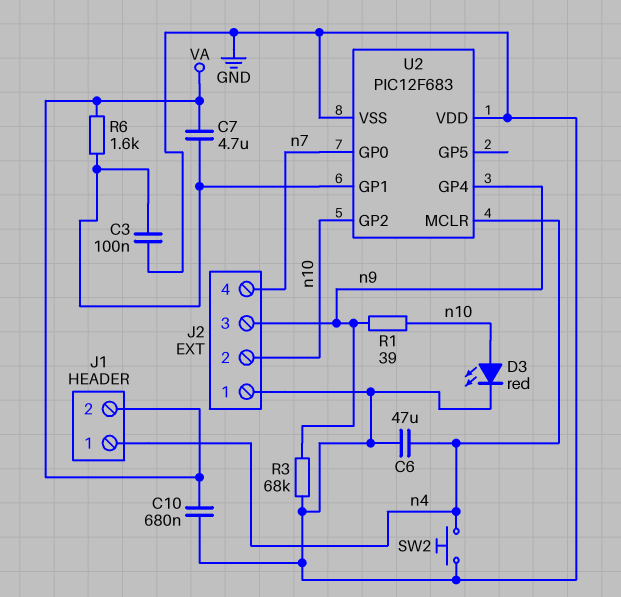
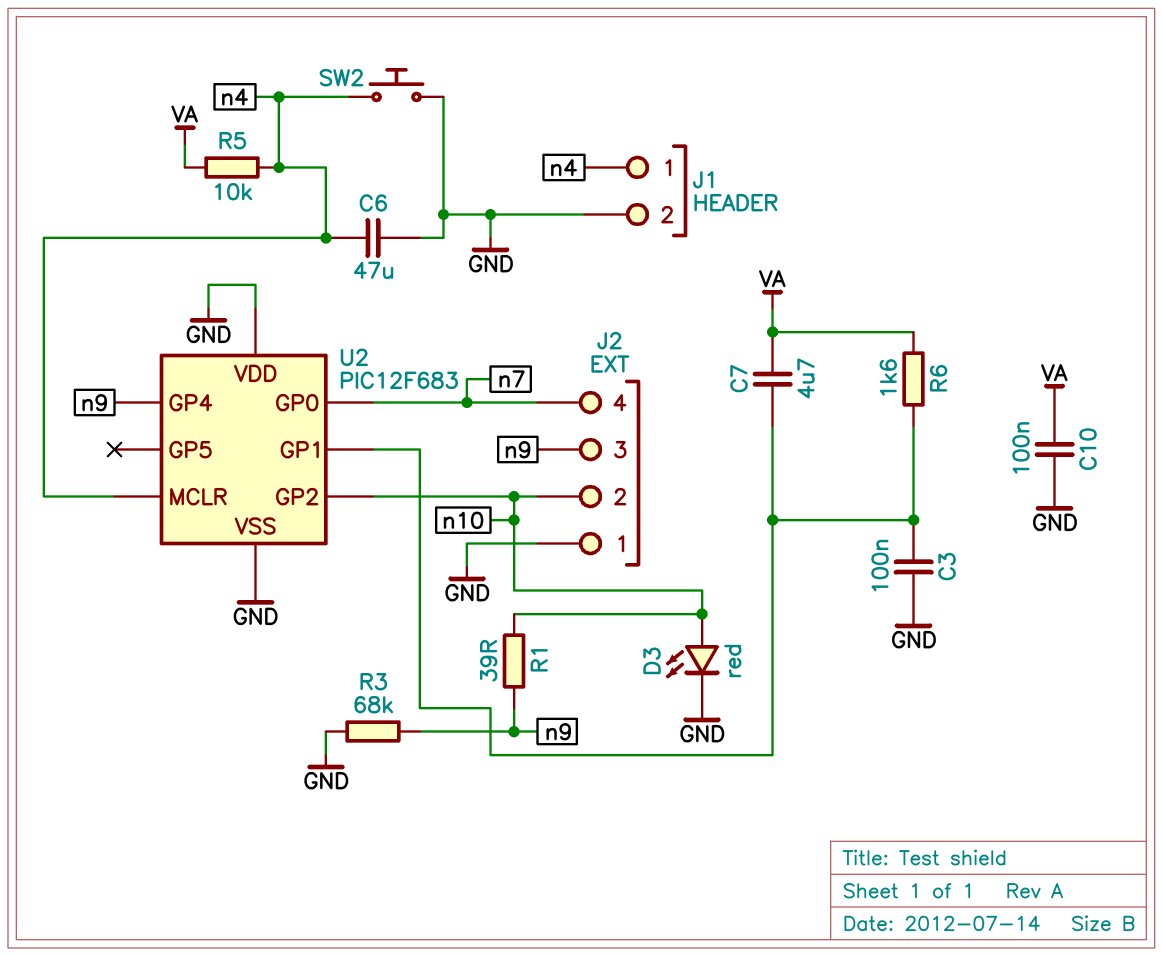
C10: 680nF (GND, VA) -> 100nF (GND, VA)
J1 pin 2: VA -> GND
R5: none -> 10k (VA, n4)

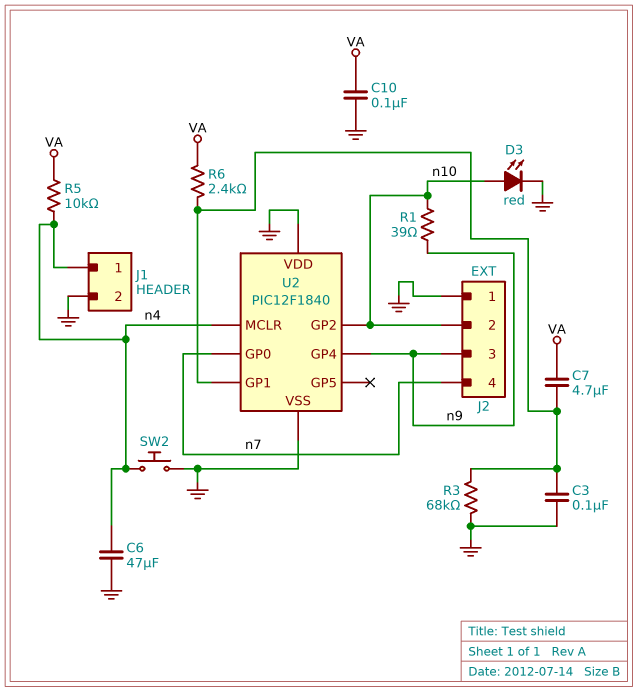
R3: 68k (GND, n9) -> 68k (GND, U2/GP1)
R6: 1.6k (U2/GP1, VA) -> 2.4k (U2/GP1, VA)
U2: PIC12F683 -> PIC12F1840

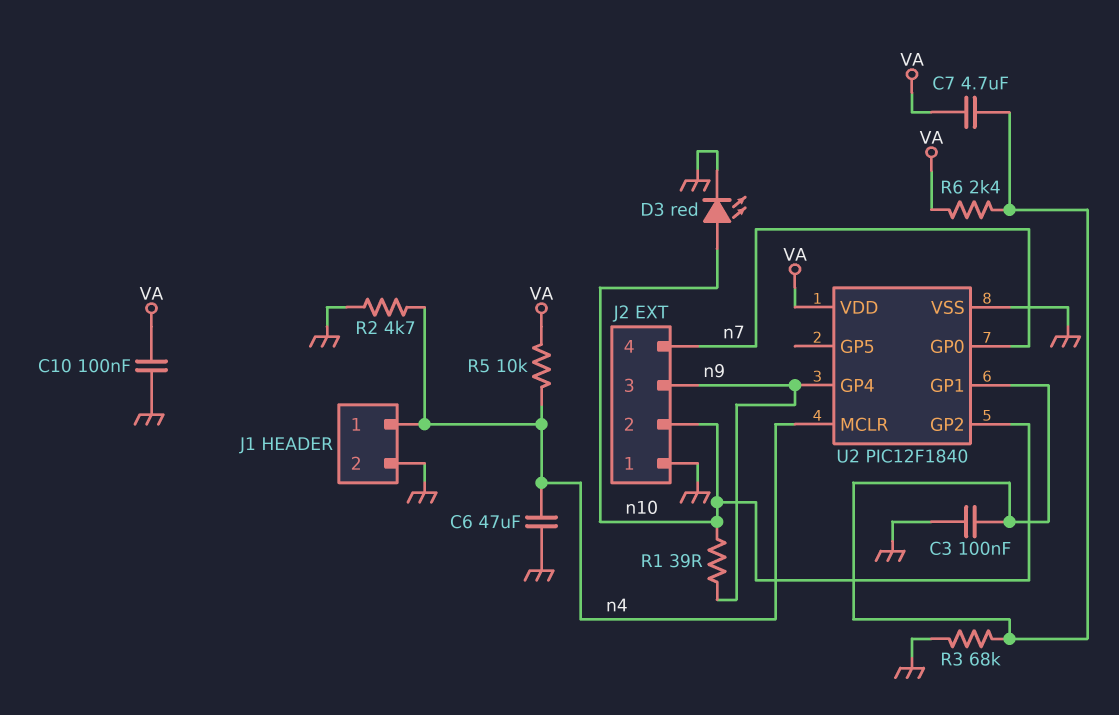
R2: none -> 4.7k (GND, n4)
SW2: button (GND, n4) -> none
U2 pin VDD: GND -> VA

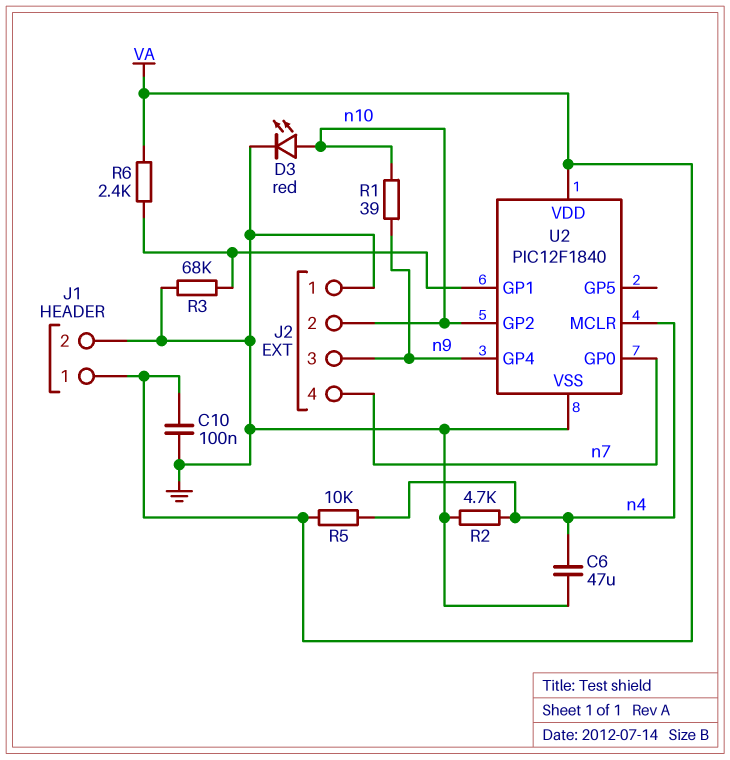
C3: 100nF (GND, U2/GP1) -> none
C7: 4.7uF (U2/GP1, VA) -> none
J1 pin 1: n4 -> VA

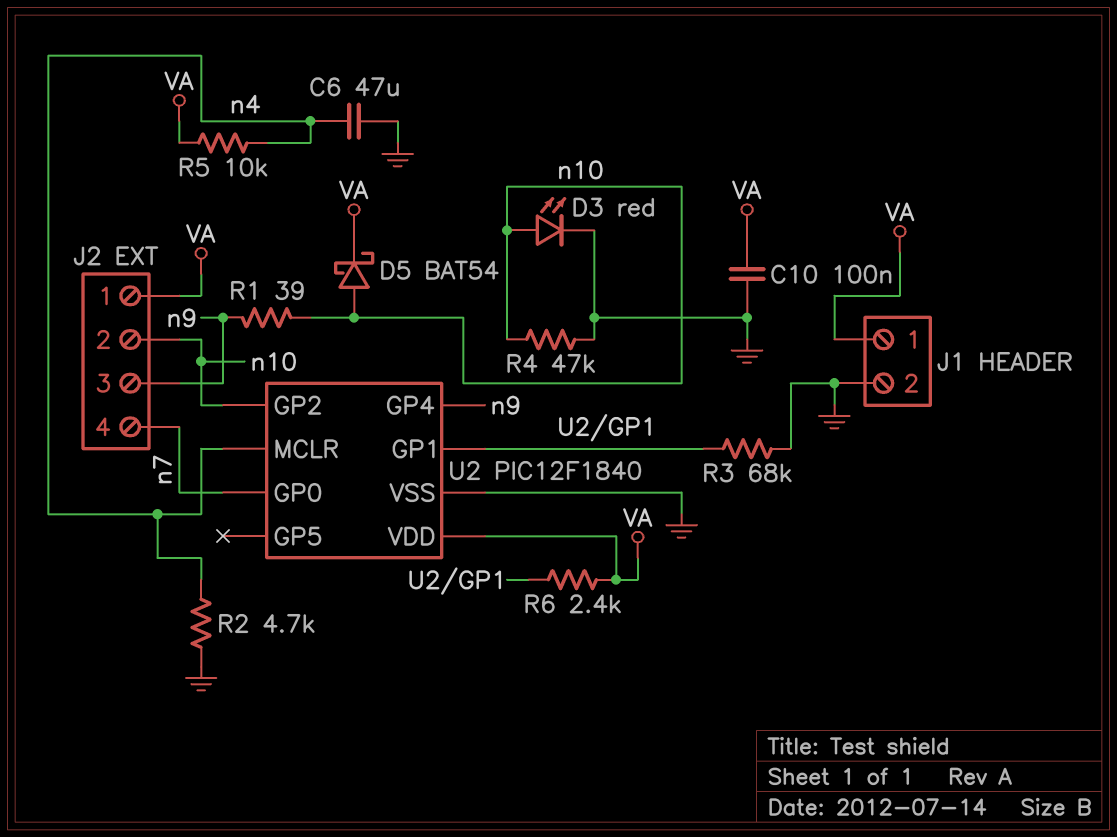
D5: none -> schottky BAT54 (A n10, K VA)
J2 pin 1: GND -> VA
R4: none -> 47k (GND, n10)

